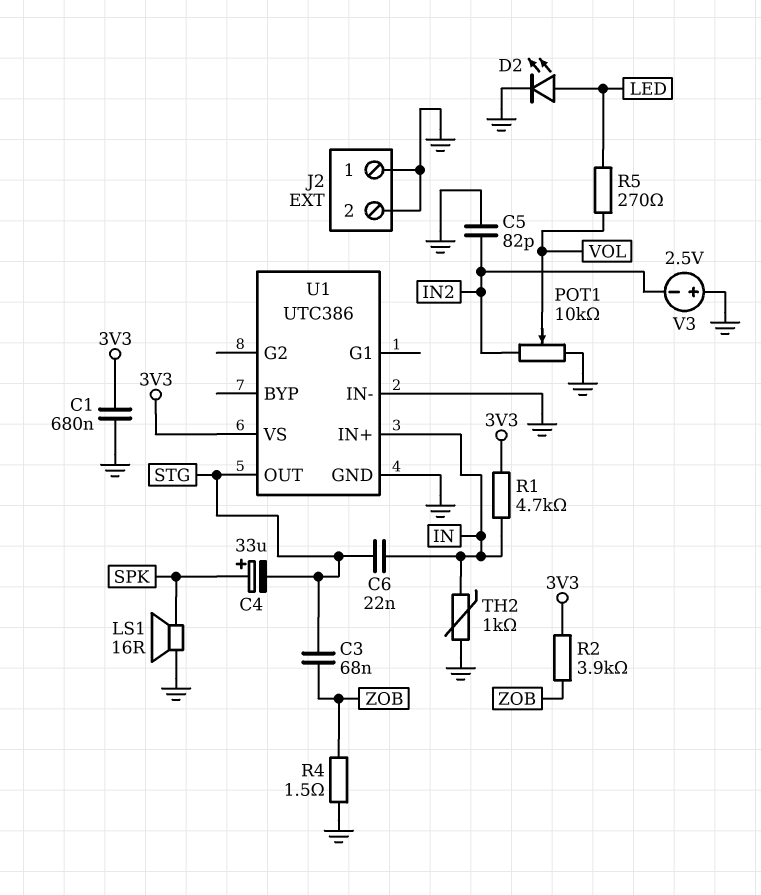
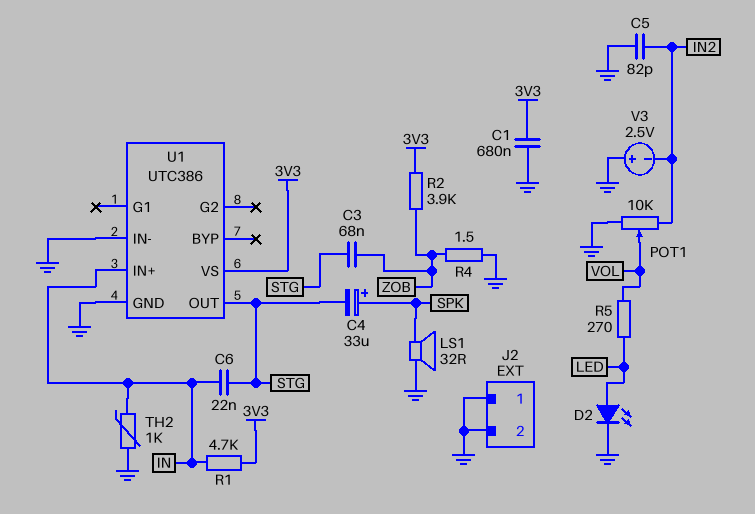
LS1: speaker 16R (GND, SPK) -> speaker 32R (GND, SPK)

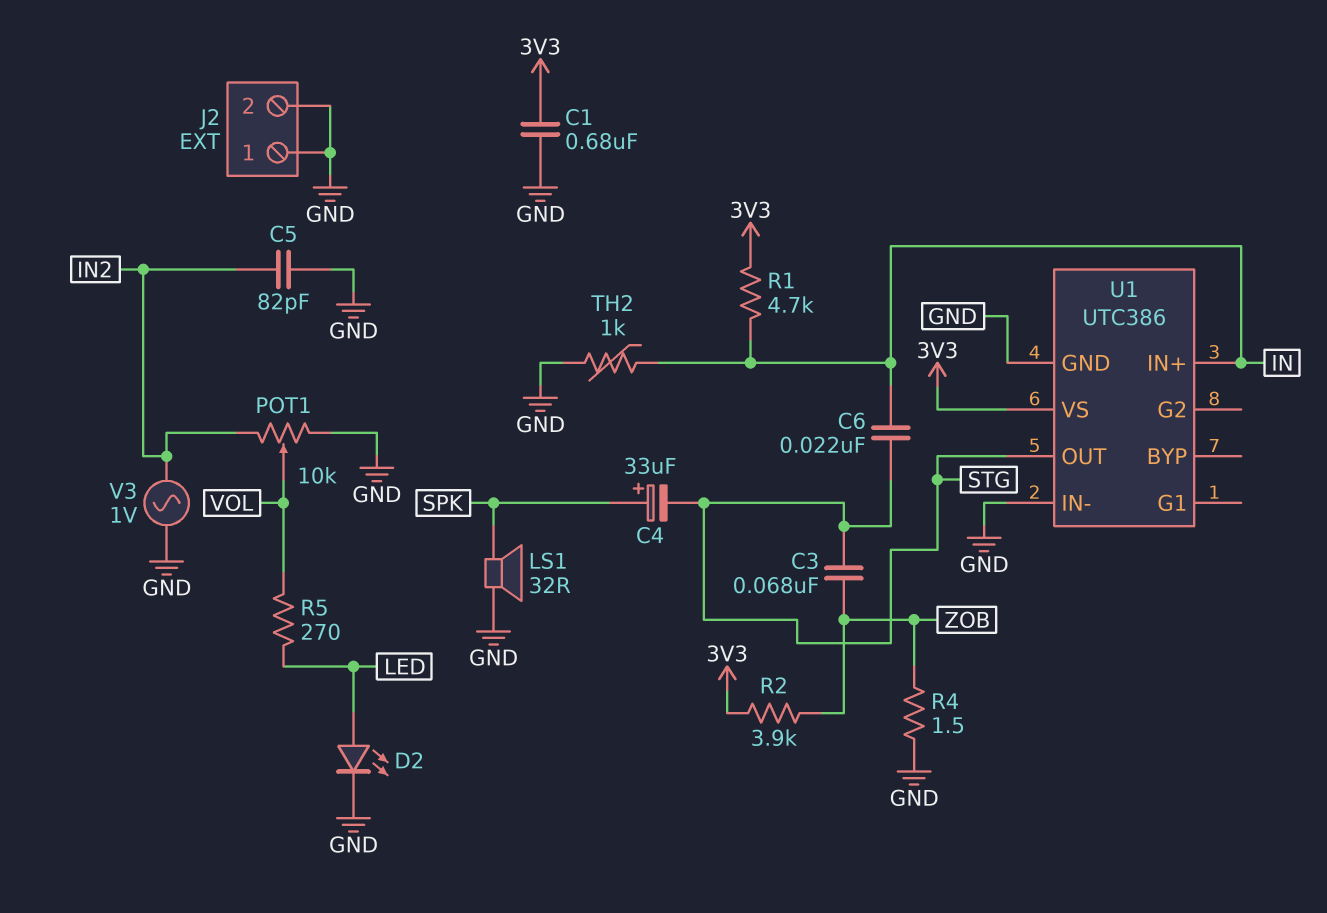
V3: 2.5V (plus GND, minus IN2) -> AC 1V (GND, IN2)

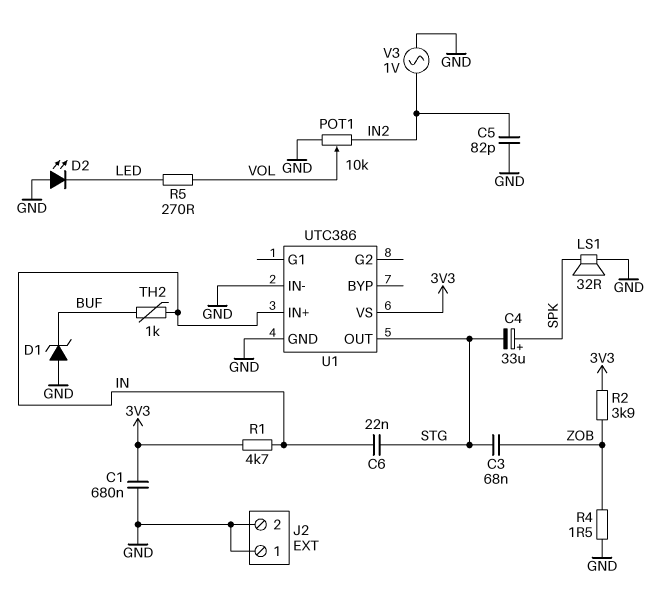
D1: none -> zener (A GND, K BUF)
D2: LED (A LED, K GND) -> LED (A GND, K LED)
TH2: 1k (GND, IN) -> 1k (BUF, IN)

